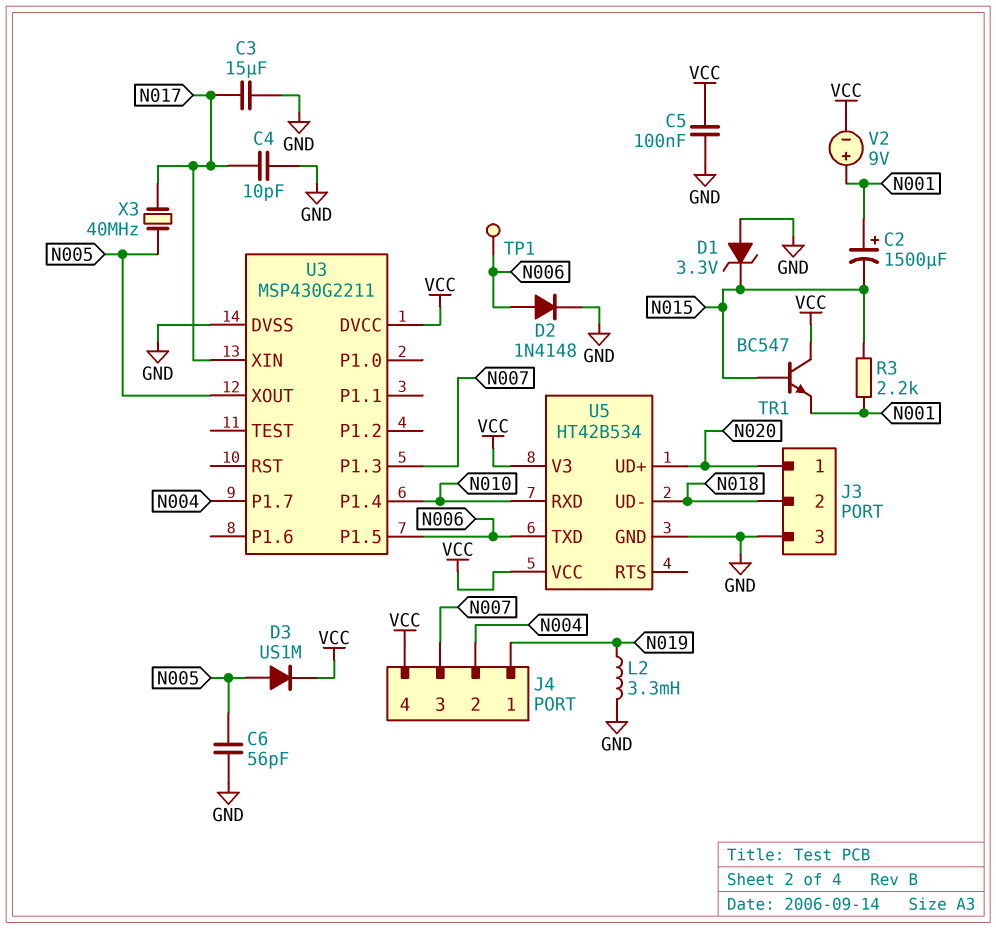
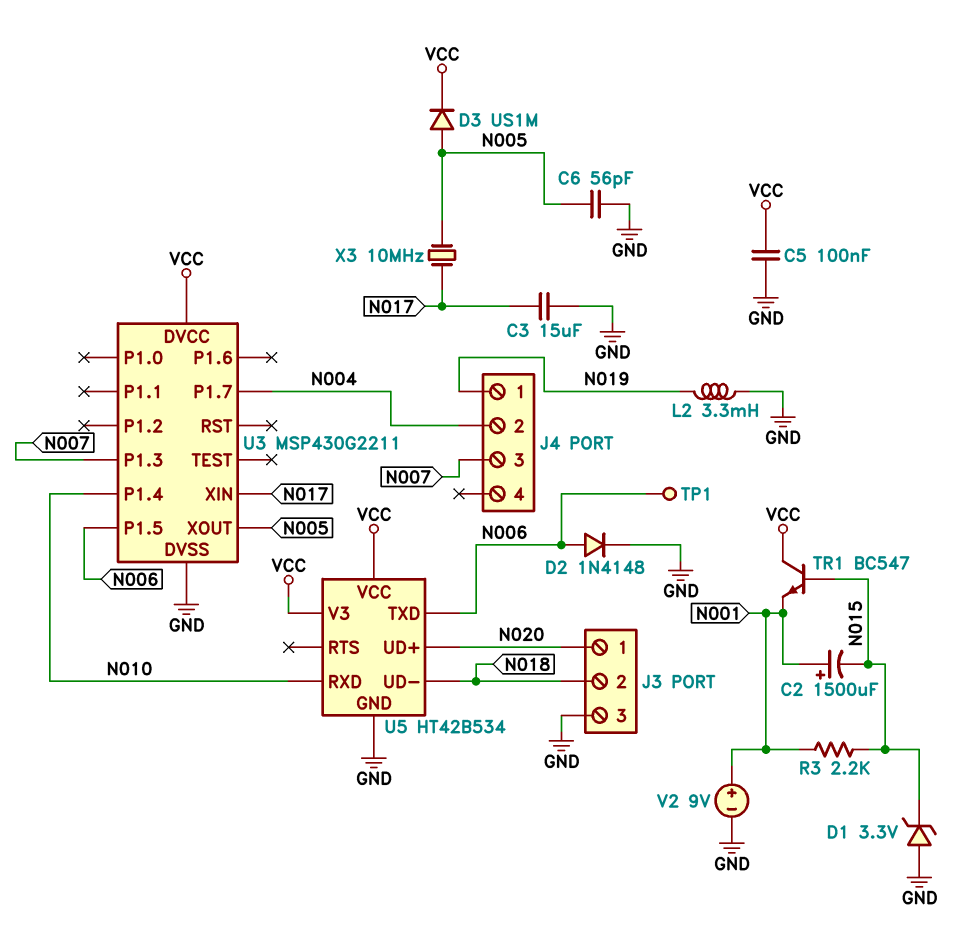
C4: 10pF (GND, N017) -> none
J4 pin 4: VCC -> none
V2: 9V (plus N001, minus VCC) -> 9V (plus N001, minus GND)
X3: 40MHz (N005, N017) -> 10MHz (N005, N017)

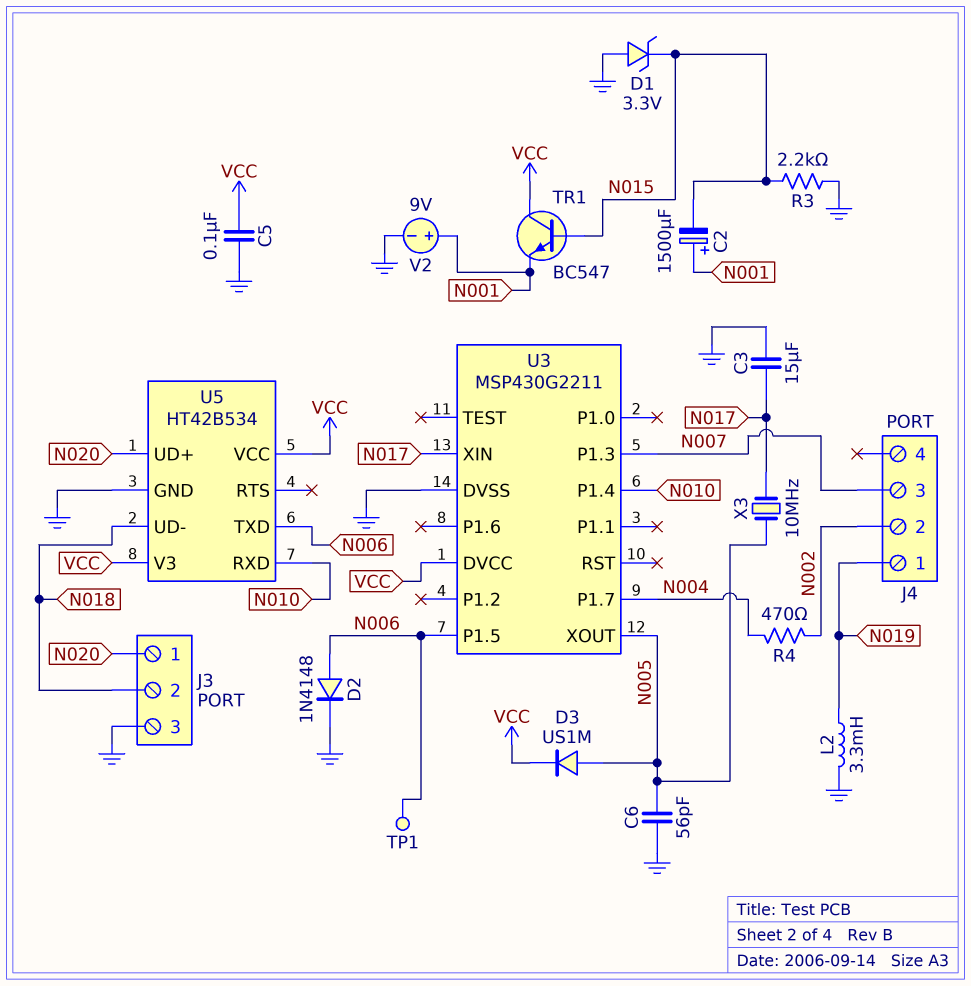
J4 pin 2: N004 -> N002
R3: 2.2k (N001, N015) -> 2.2k (GND, N015)
R4: none -> 470 (N002, N004)

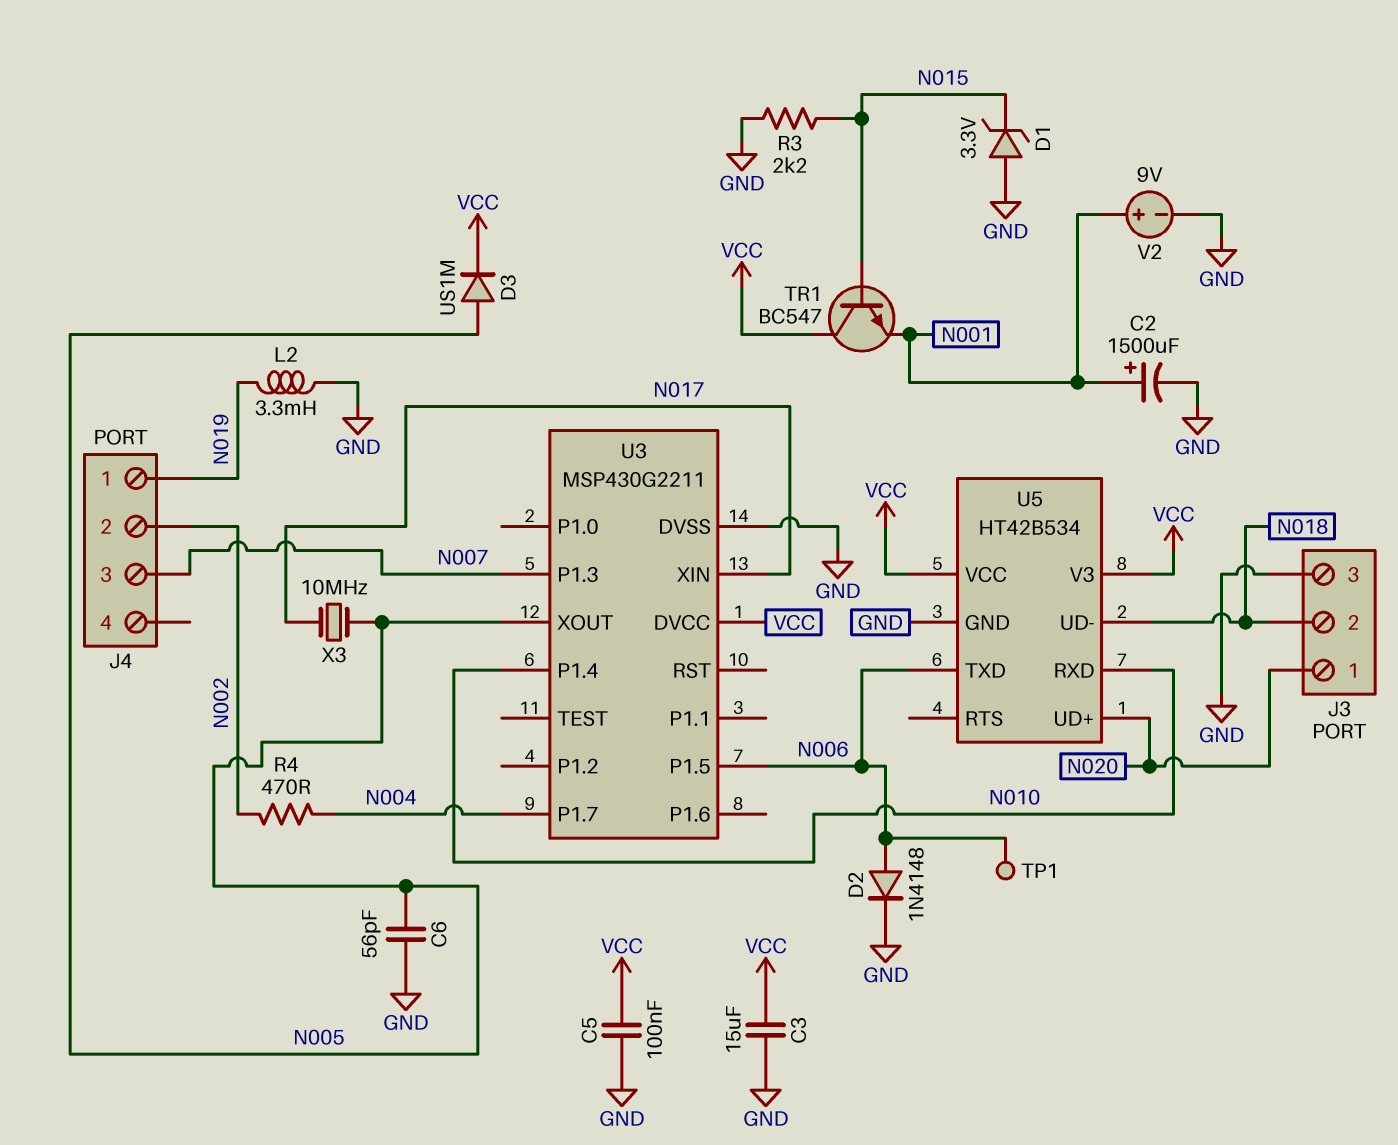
C2: 1500uF (plus N001, minus N015) -> 1500uF (plus N001, minus GND)
C3: 15uF (GND, N017) -> 15uF (GND, VCC)

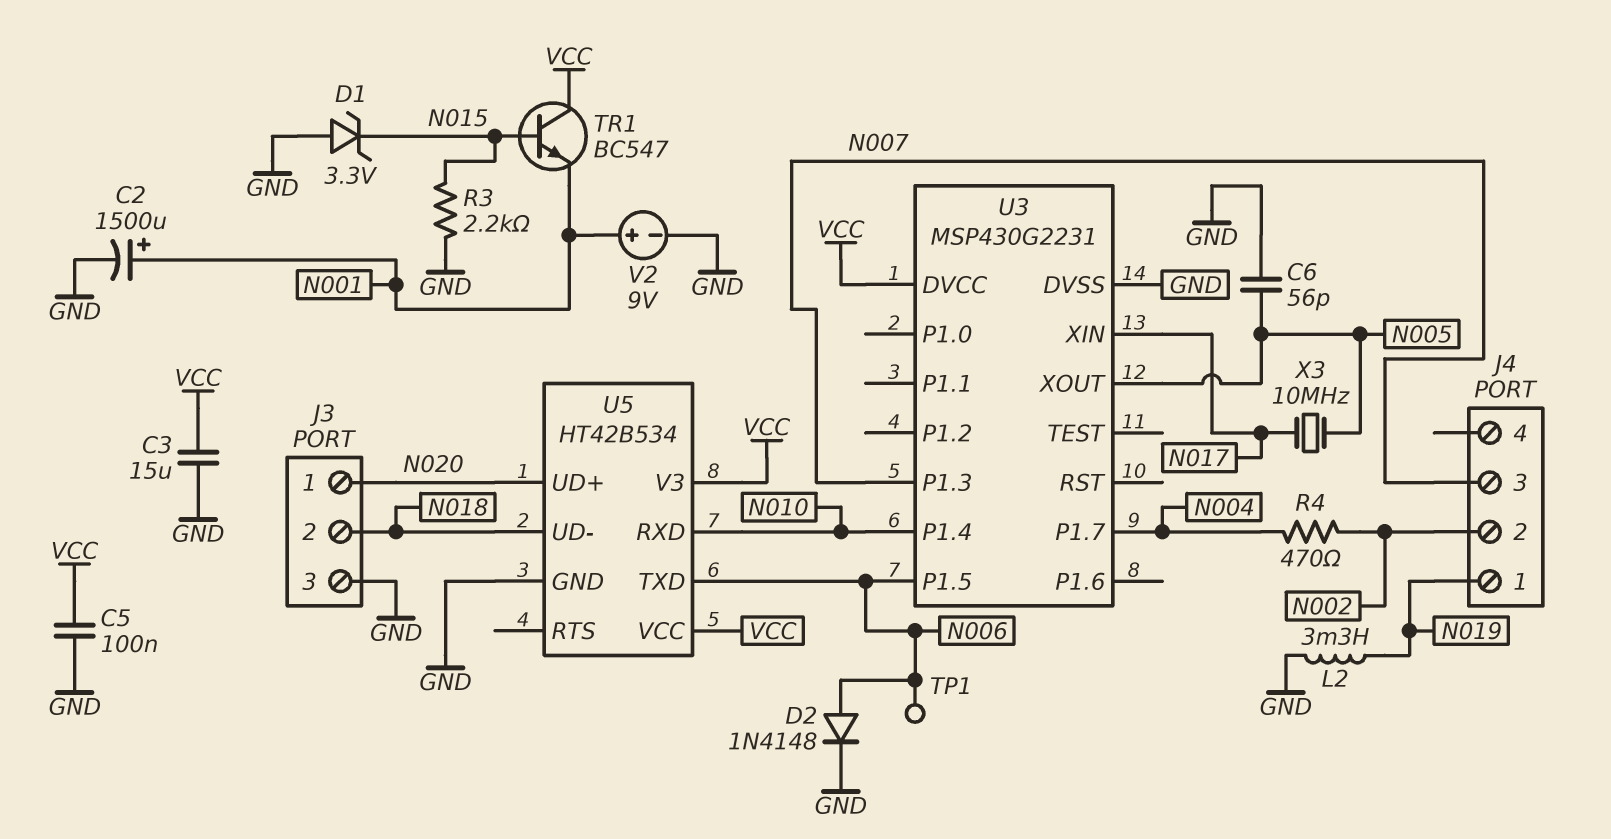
D3: diode US1M (A N005, K VCC) -> none
U3: MSP430G2211 -> MSP430G2231

